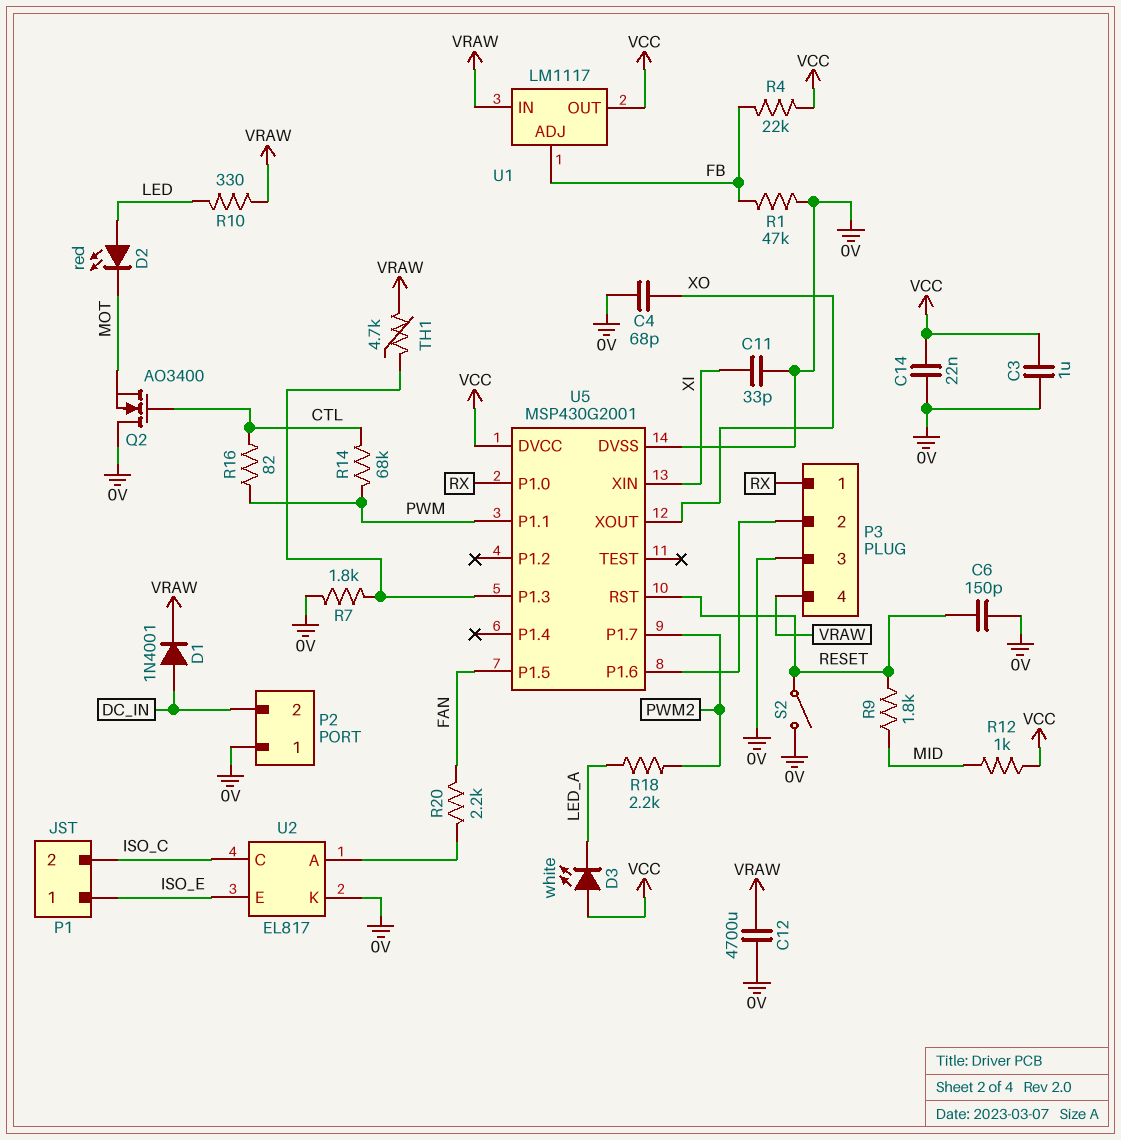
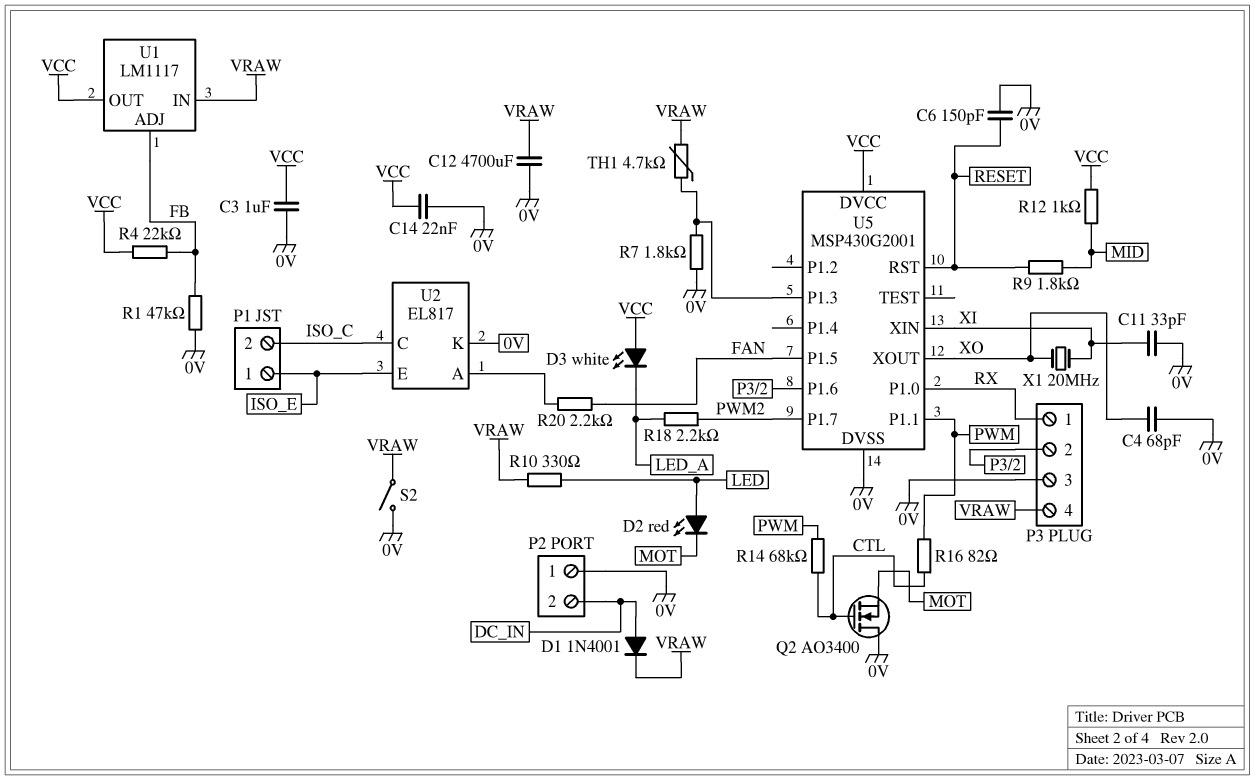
S2: switch (0V, RESET) -> switch (0V, VRAW)
X1: none -> 20MHz (XI, XO)

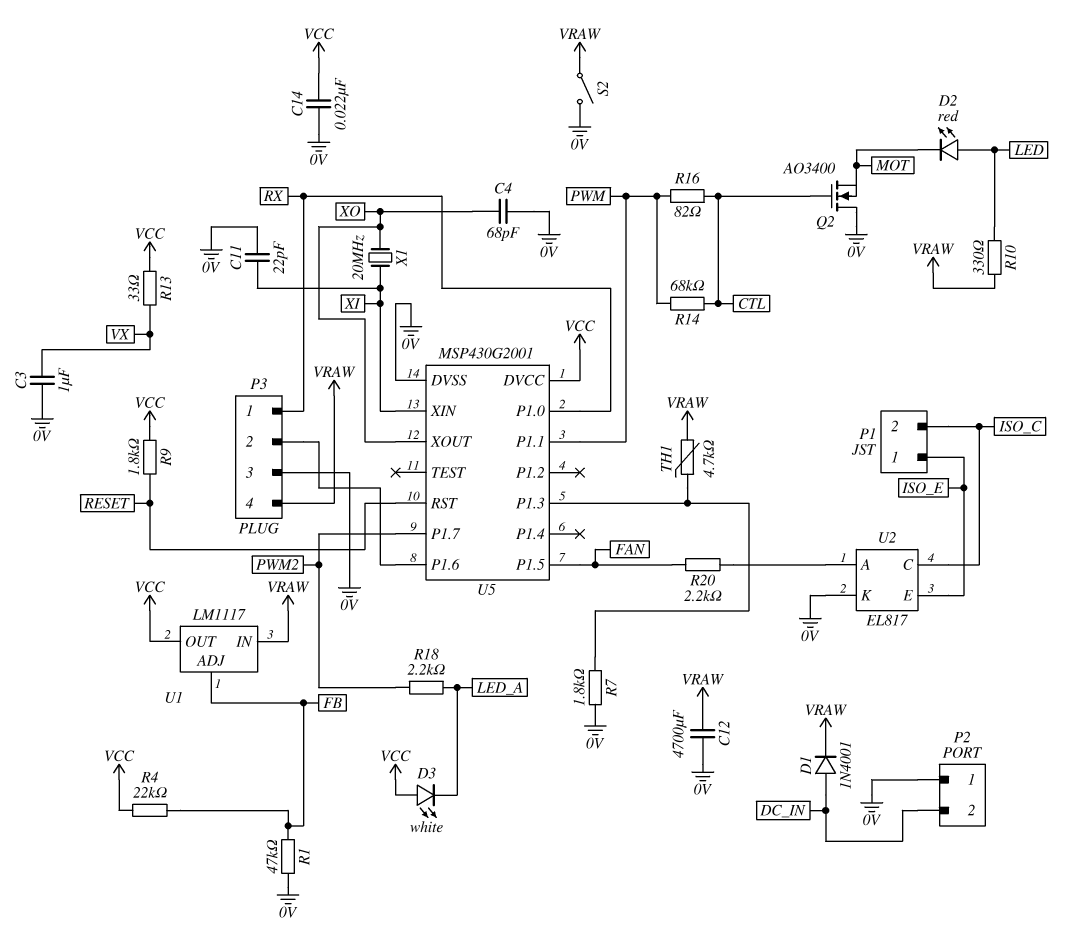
C3: 1uF (0V, VCC) -> 1uF (0V, VX)
C6: 150pF (0V, RESET) -> none
C11: 33pF (0V, XI) -> 22pF (0V, XI)
R9: 1.8k (MID, RESET) -> 1.8k (RESET, VCC)
R12: 1k (MID, VCC) -> none
R13: none -> 33 (VCC, VX)

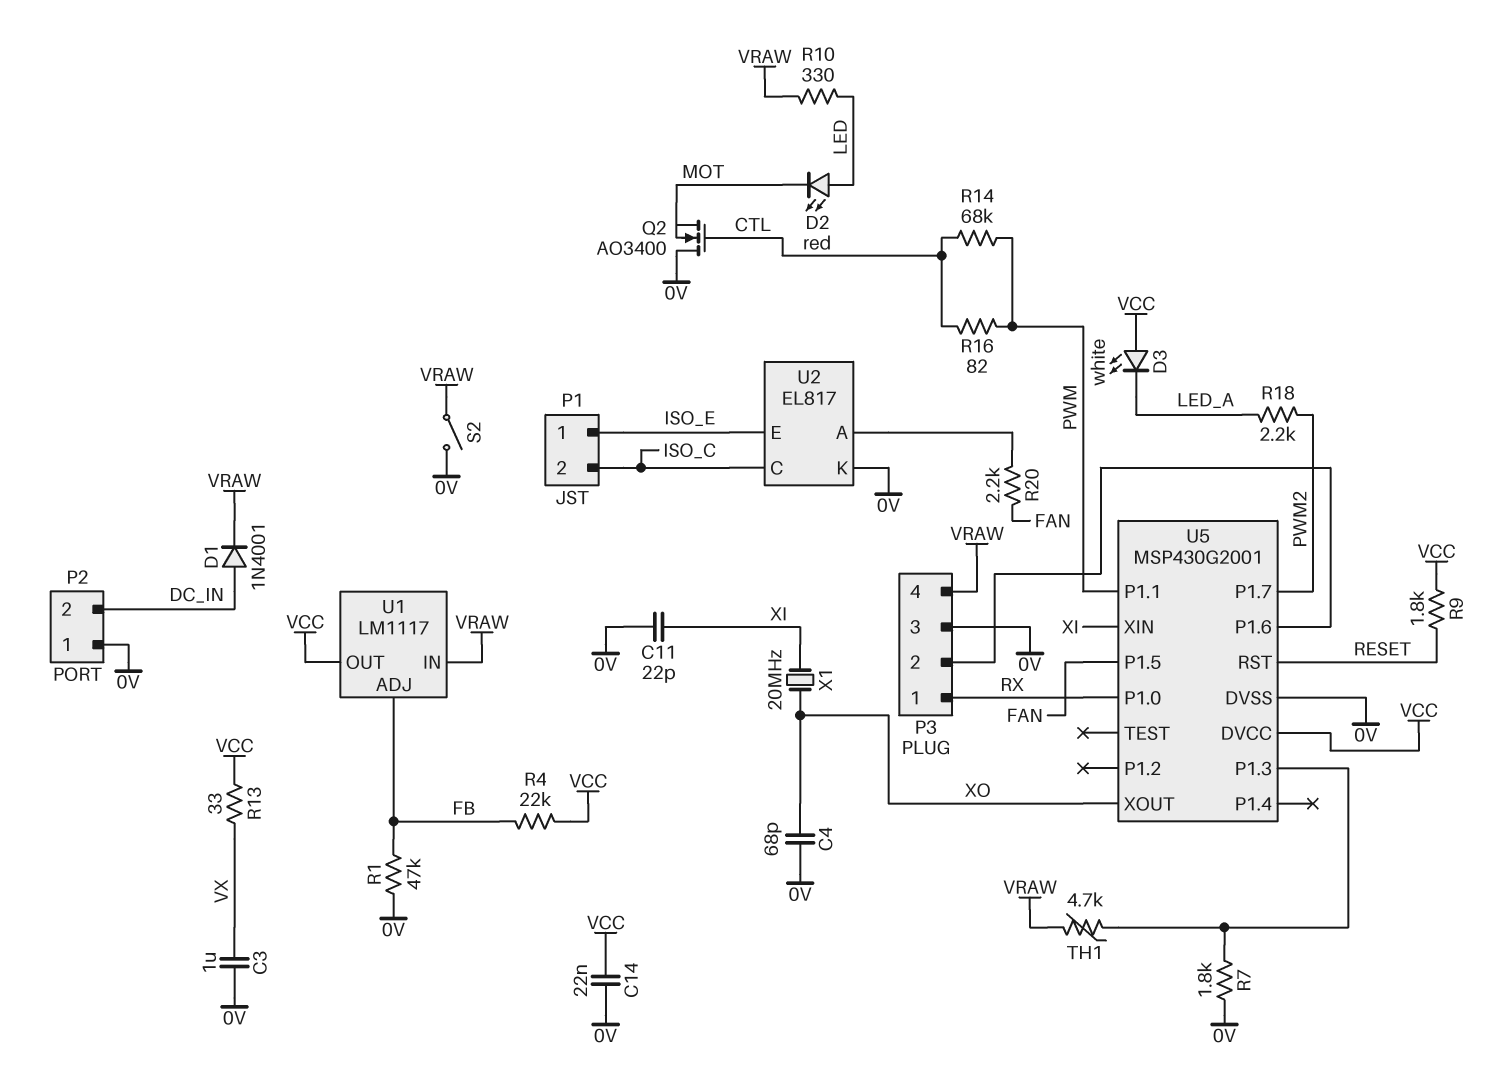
C12: 4700uF (0V, VRAW) -> none

